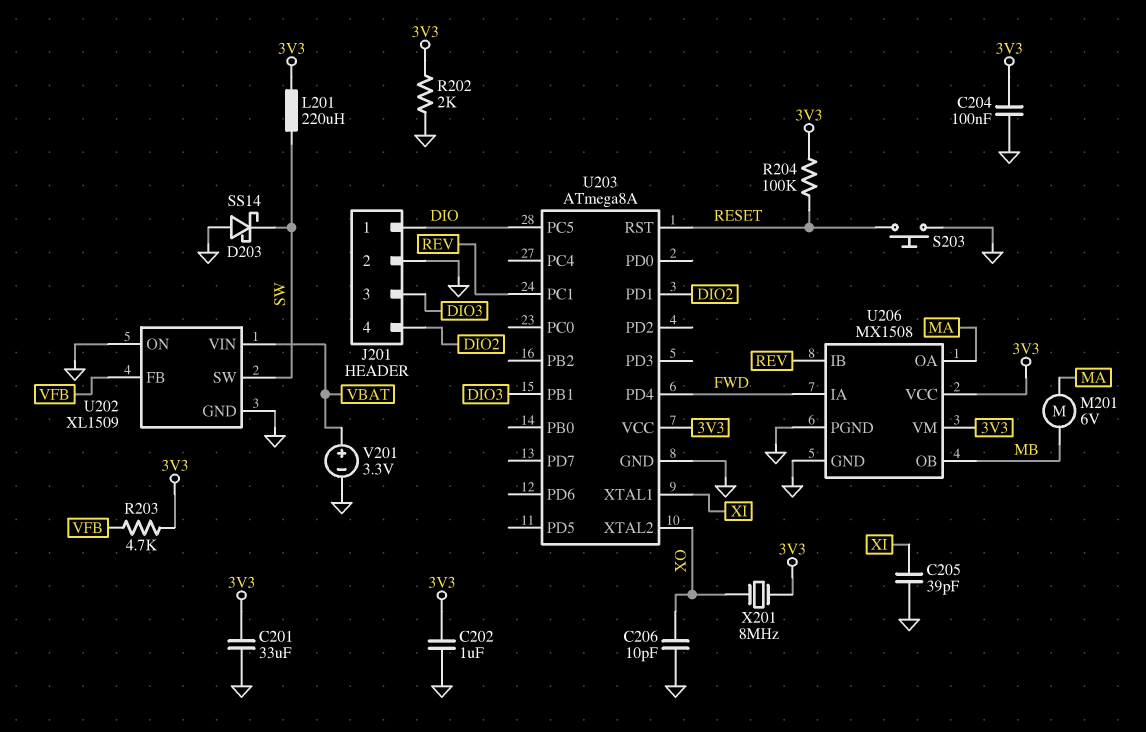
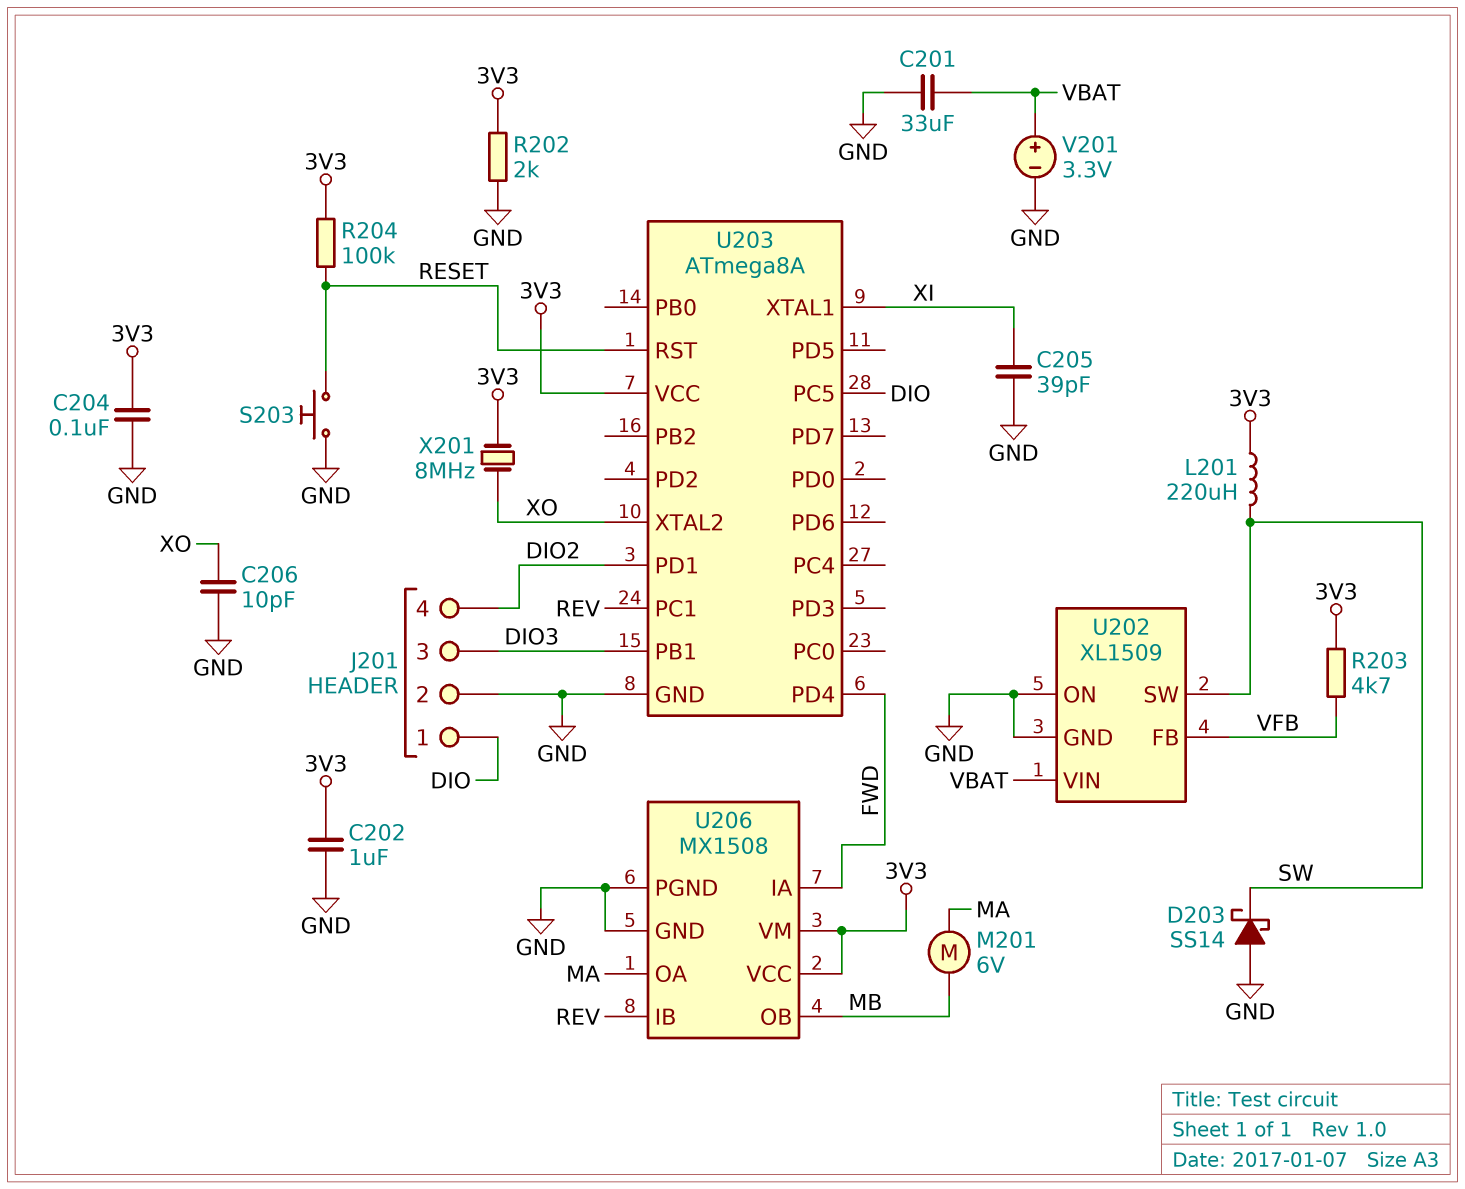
C201: 33uF (3V3, GND) -> 33uF (GND, VBAT)

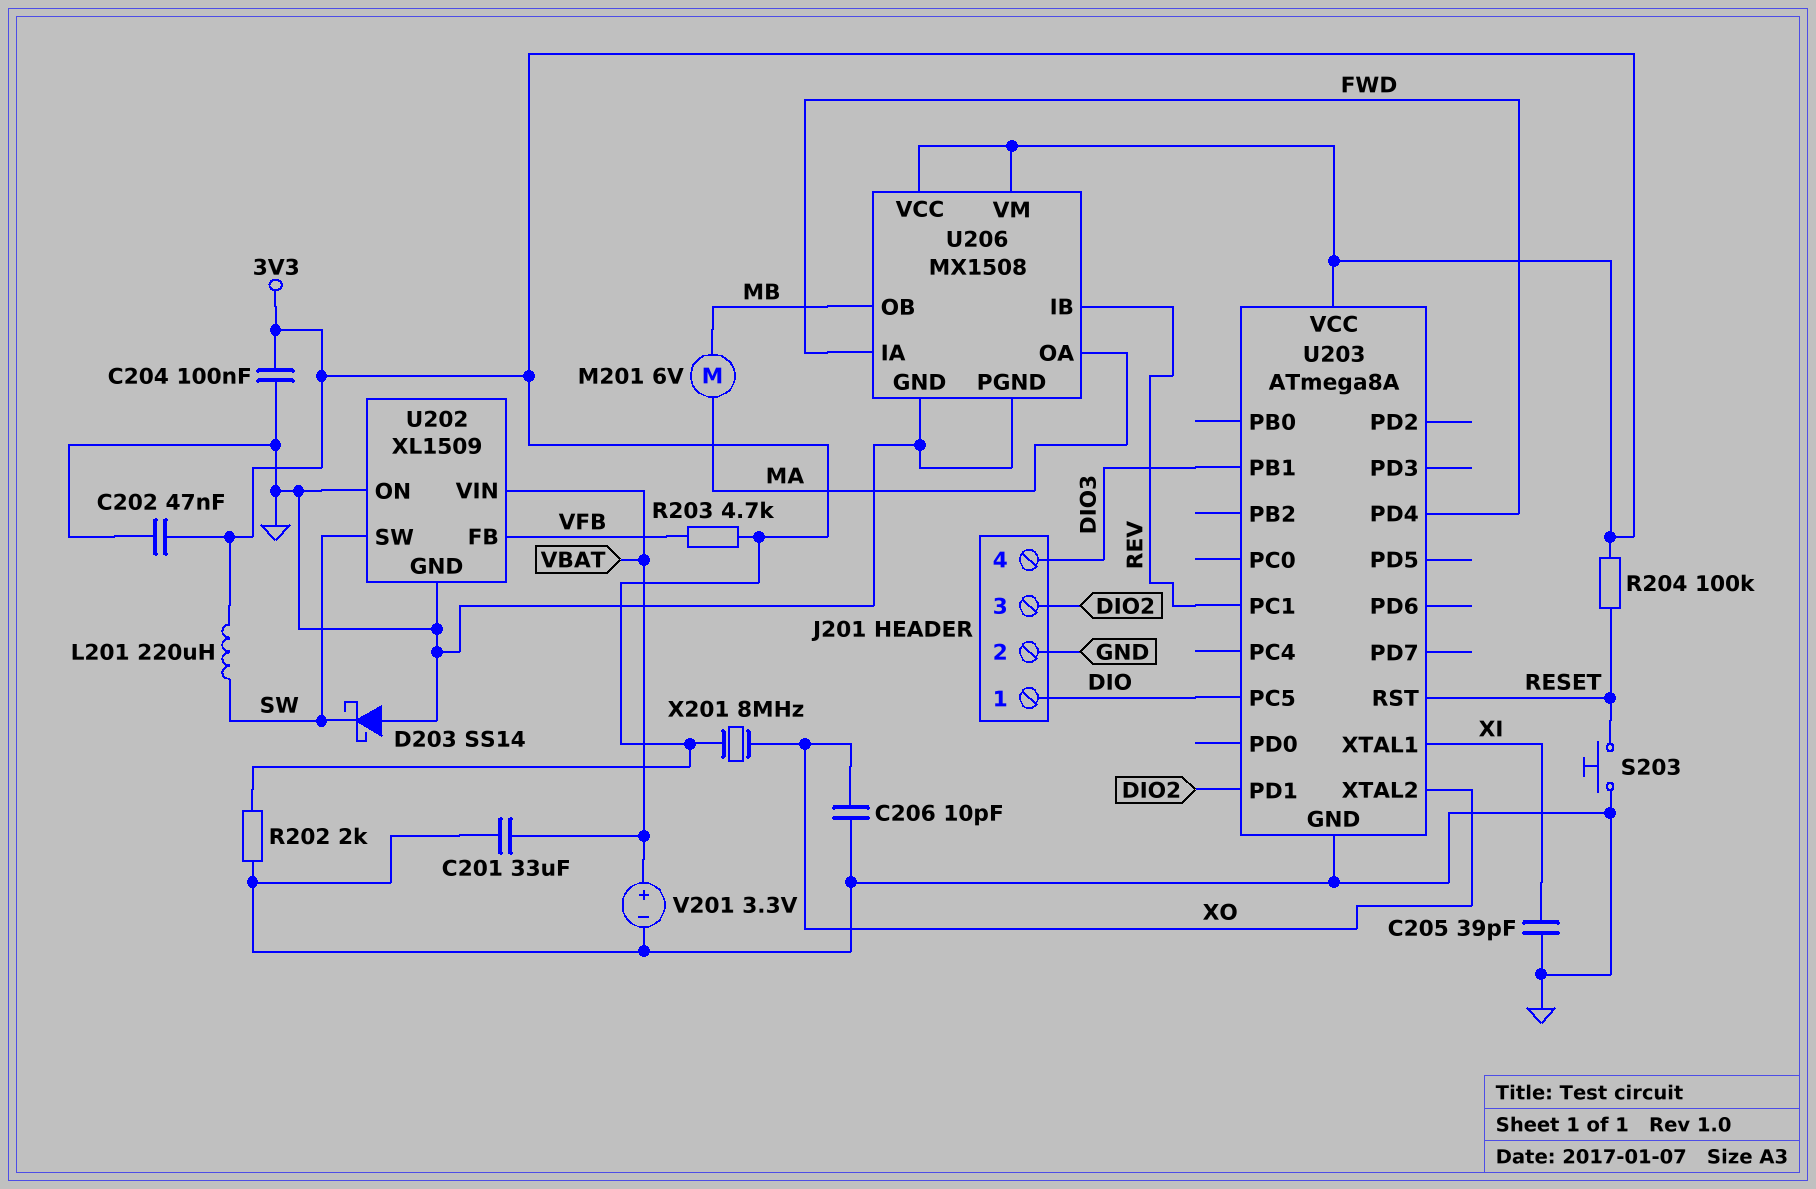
C202: 1uF (3V3, GND) -> 47nF (3V3, GND)
J201 pin 3: DIO3 -> DIO2
J201 pin 4: DIO2 -> DIO3

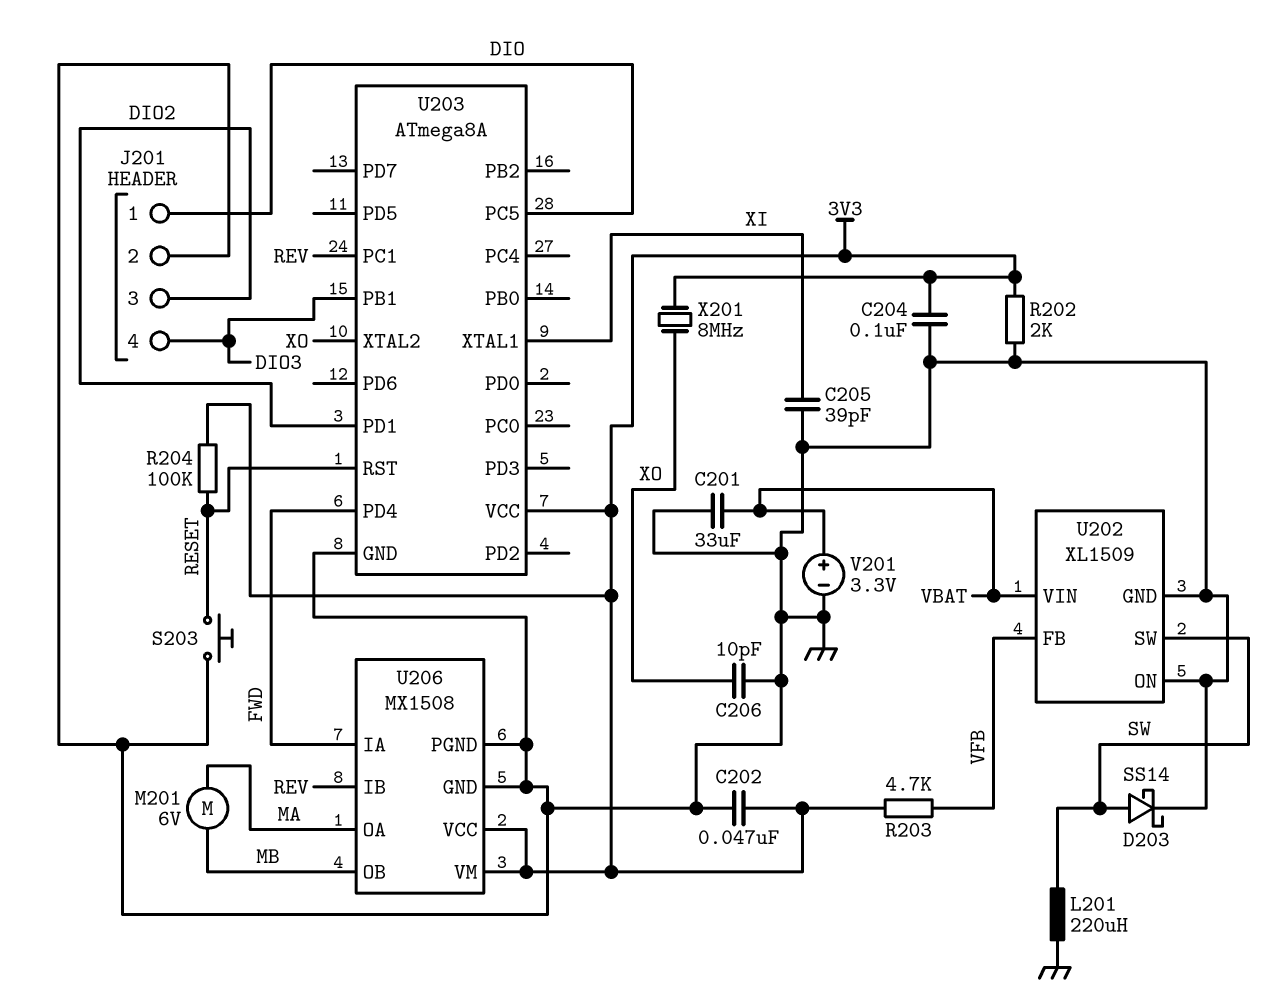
D203: schottky SS14 (A GND, K SW) -> schottky SS14 (A SW, K GND)
L201: 220uH (3V3, SW) -> 220uH (GND, SW)

